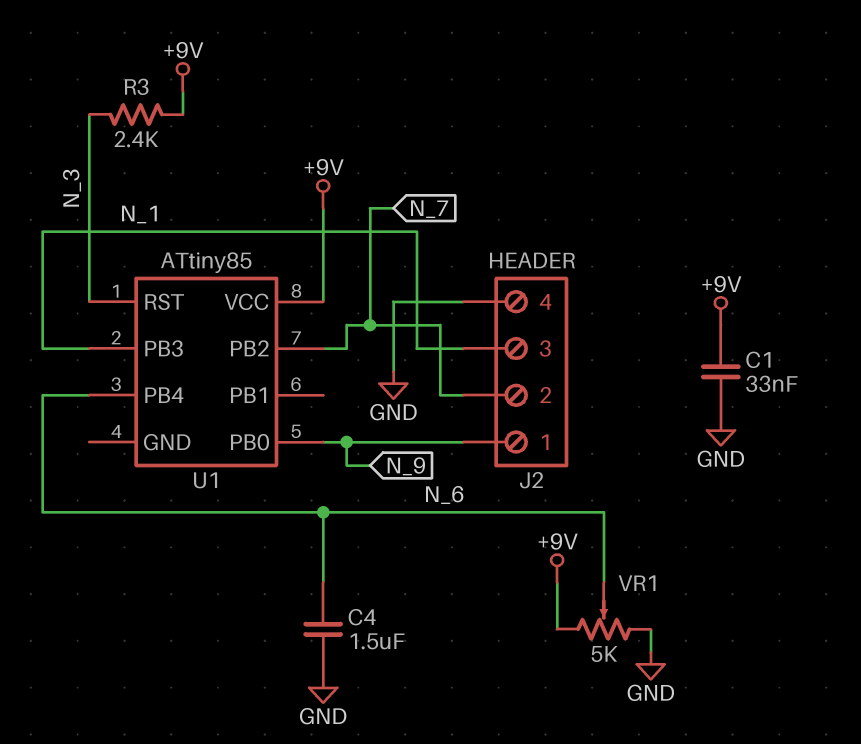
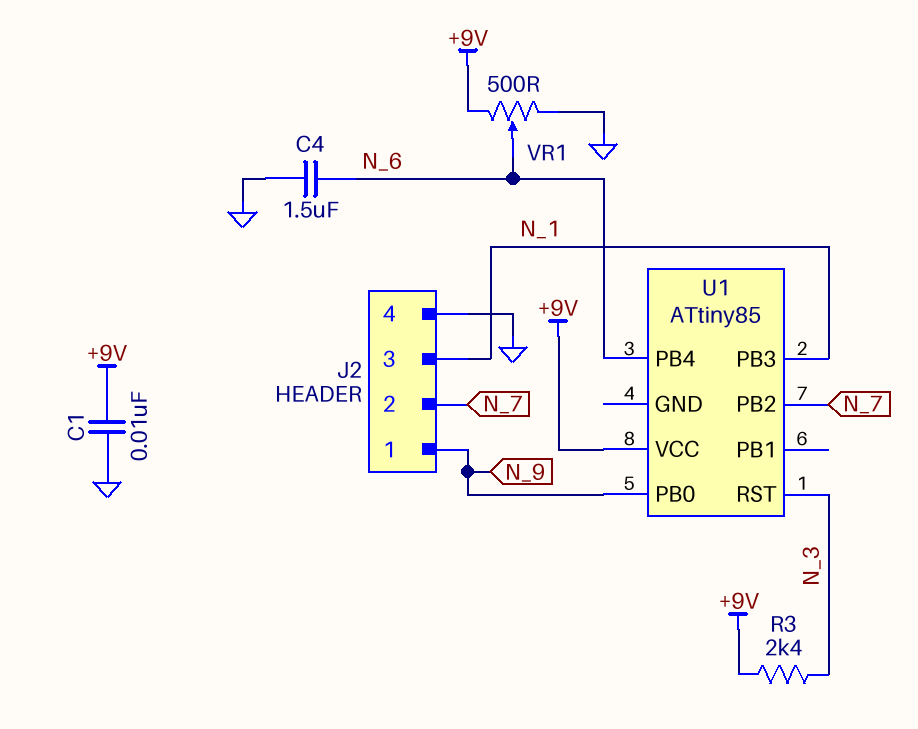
C1: 33nF (+9V, GND) -> 10nF (+9V, GND)
VR1: 5k (+9V, GND, wiper N_6) -> 500 (+9V, GND, wiper N_6)

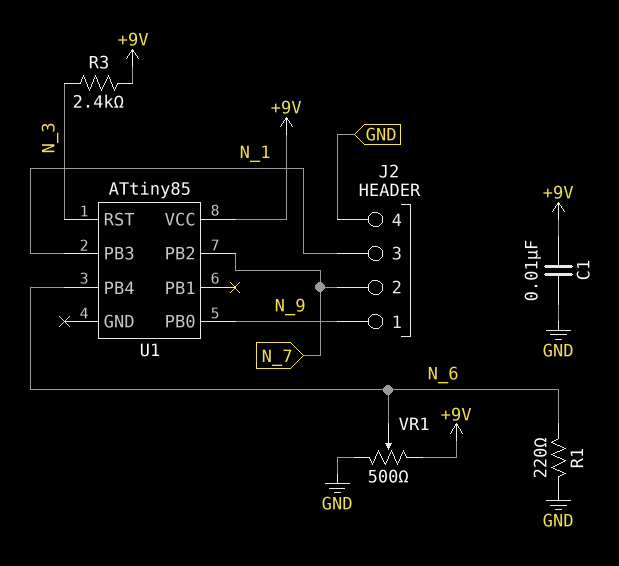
C4: 1.5uF (GND, N_6) -> none
R1: none -> 220 (GND, N_6)

